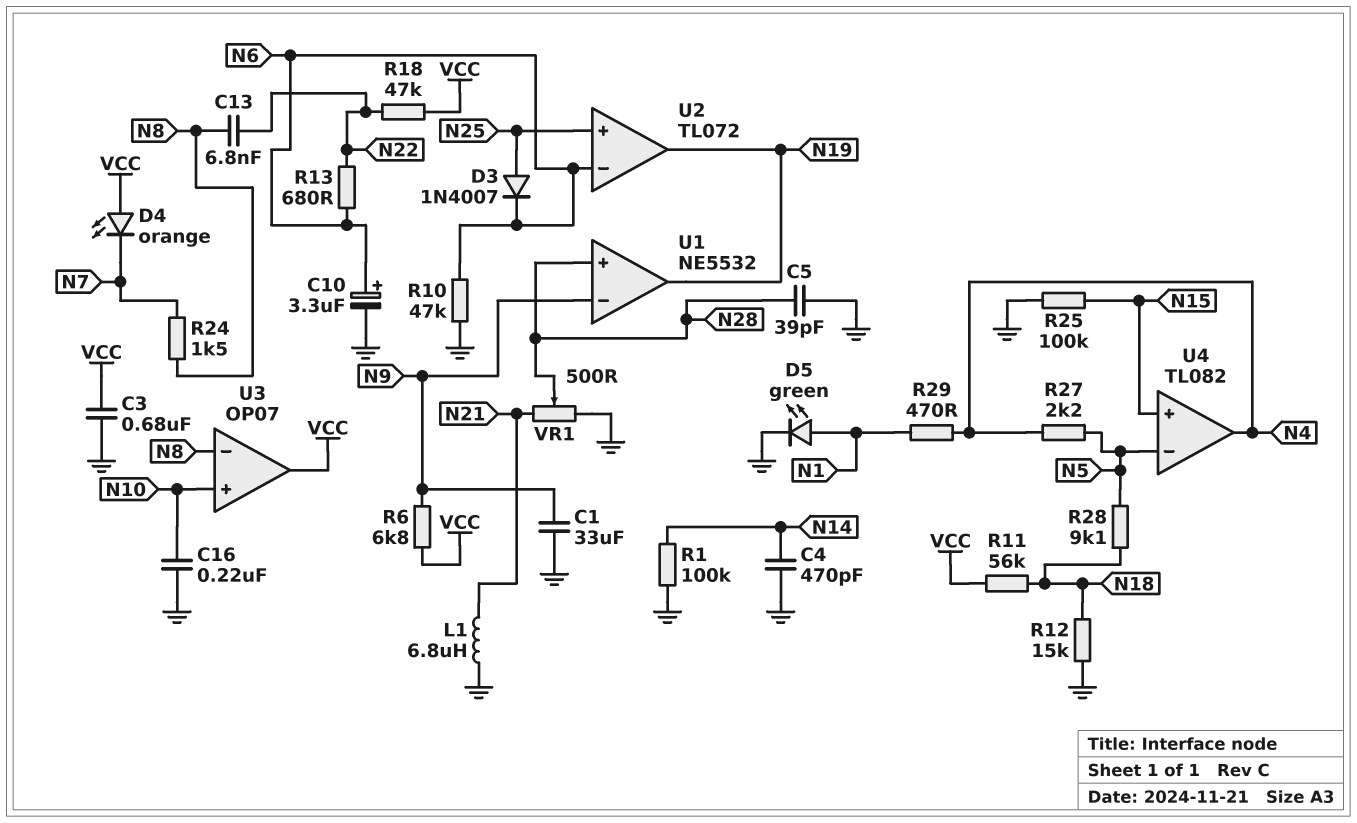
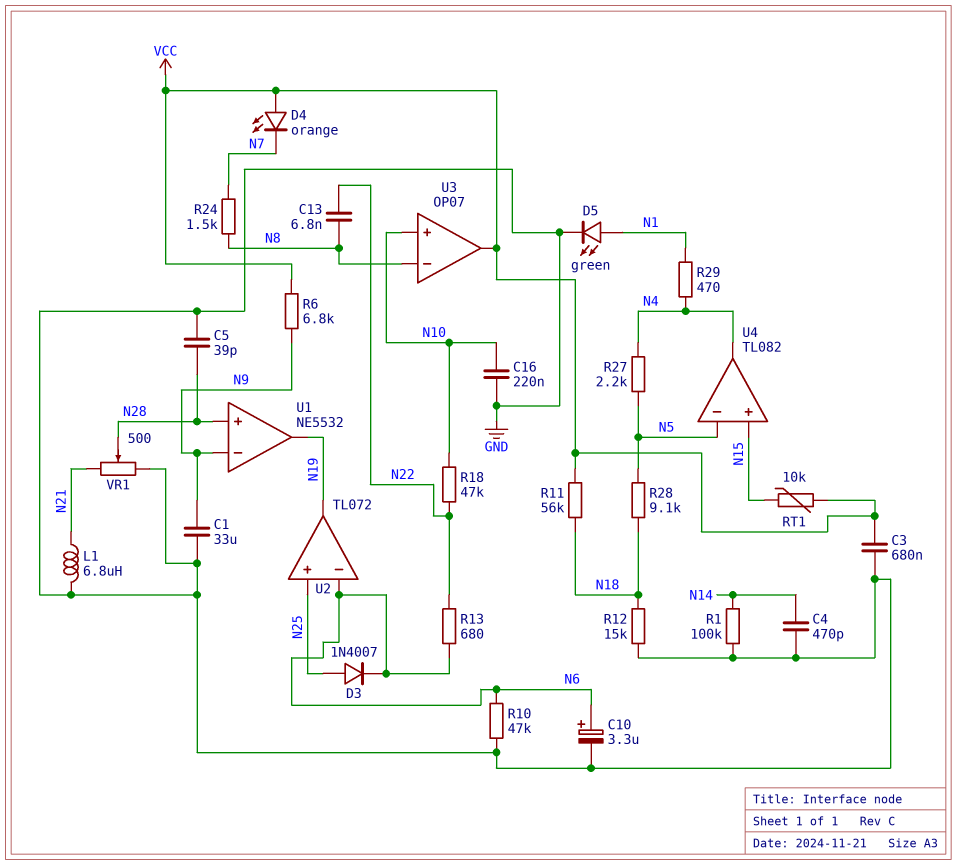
R18: 47k (N22, VCC) -> 47k (N10, N22)
R25: 100k (GND, N15) -> none
RT1: none -> 10k (N15, VCC)

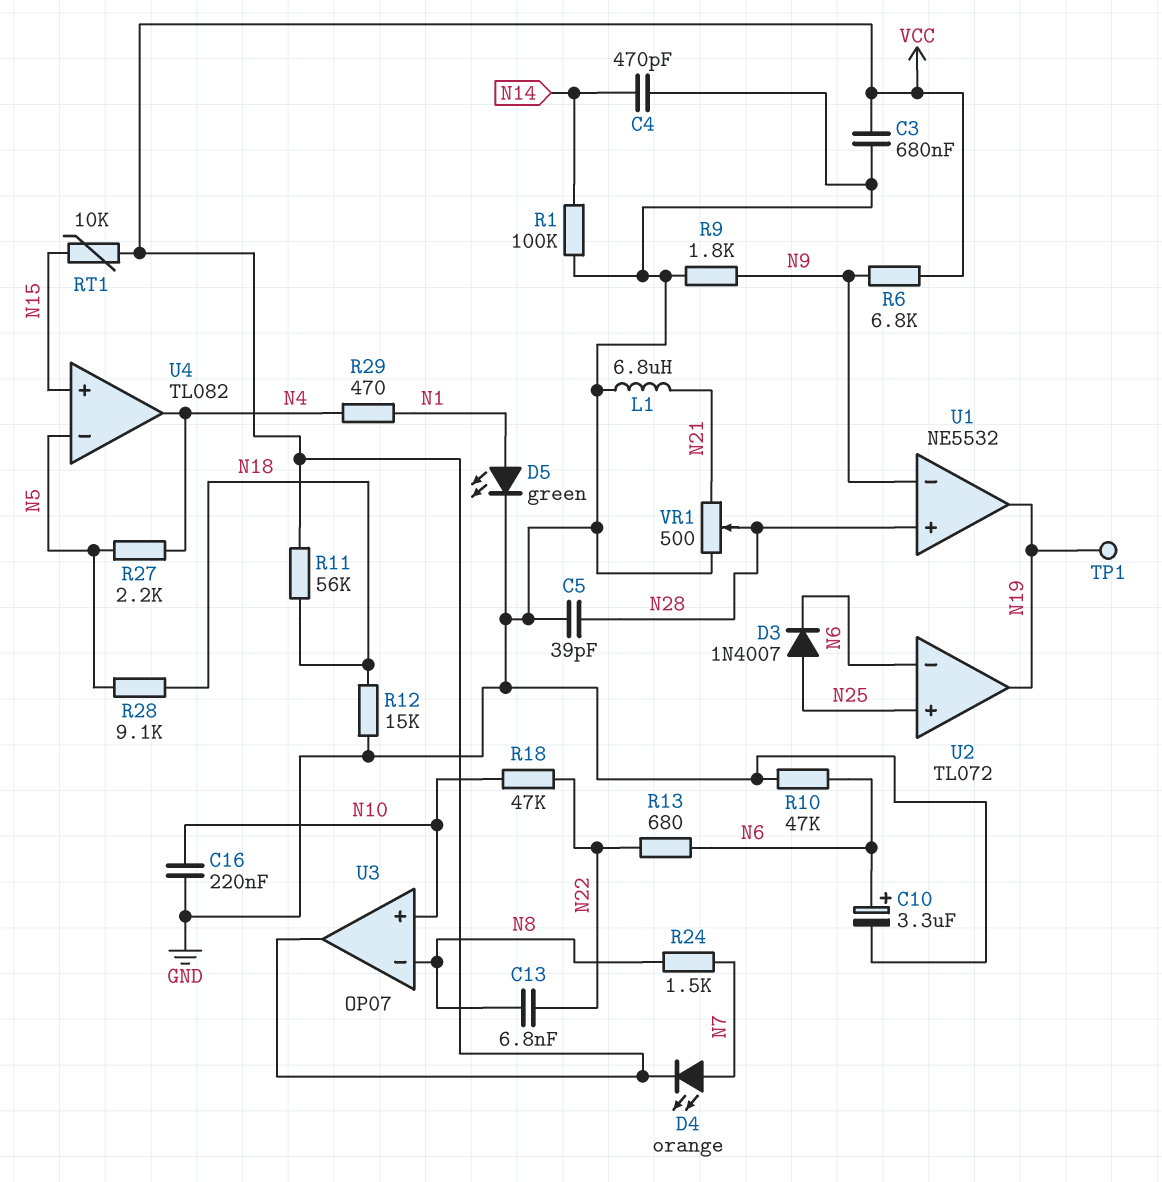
C1: 33uF (GND, N9) -> none
D4: LED orange (A VCC, K N7) -> LED orange (A N7, K VCC)
R9: none -> 1.8k (GND, N9)
TP1: none -> test point (N19)

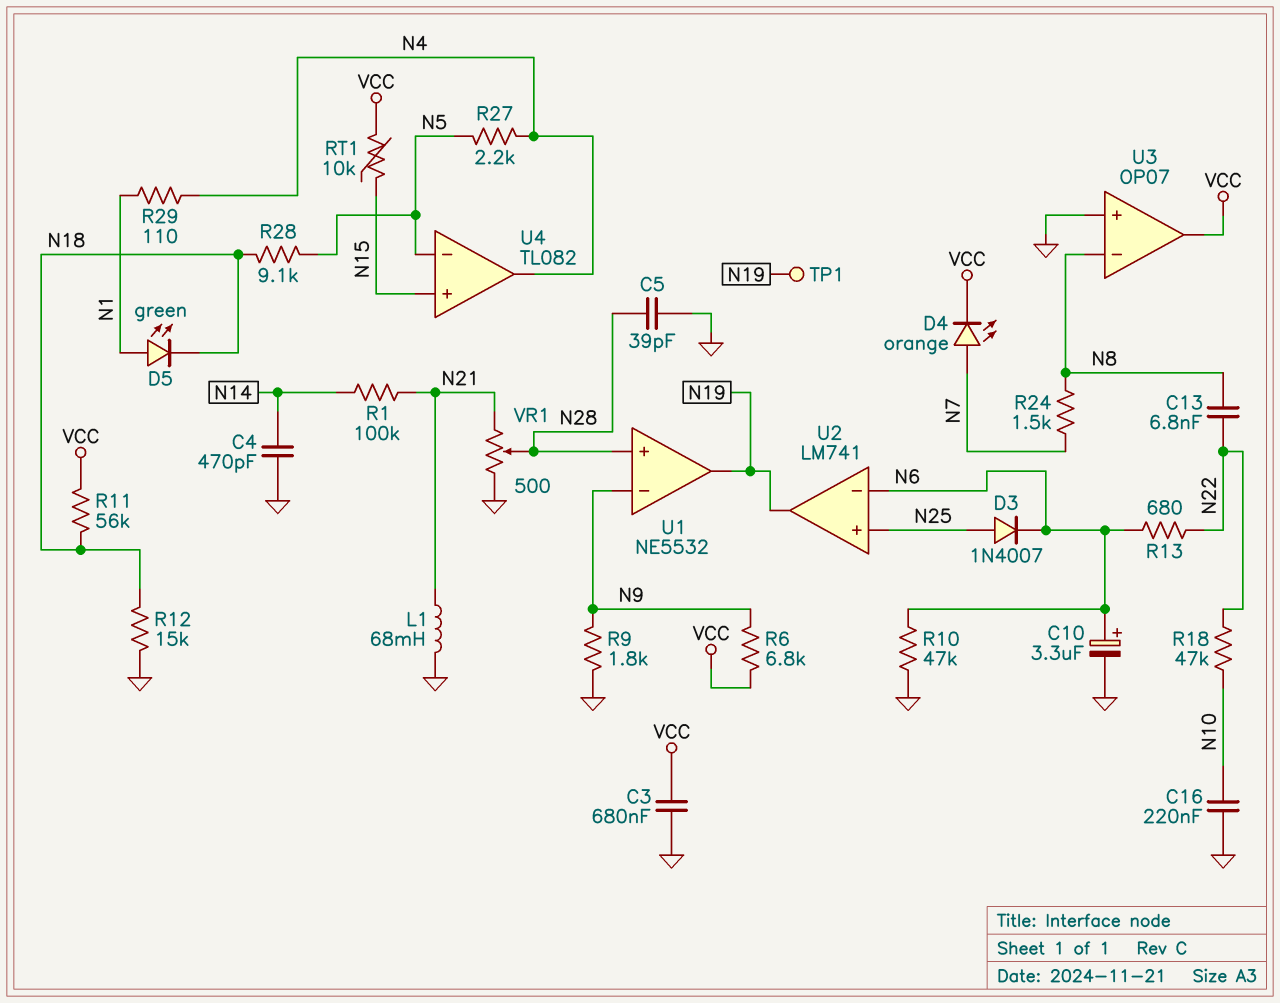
D5: LED green (A N1, K GND) -> LED green (A N1, K N18)
L1: 6.8uH (GND, N21) -> 68mH (GND, N21)
R1: 100k (GND, N14) -> 100k (N14, N21)
R29: 470 (N1, N4) -> 110 (N1, N4)
U2: TL072 -> LM741
U3 pin in+: N10 -> GND

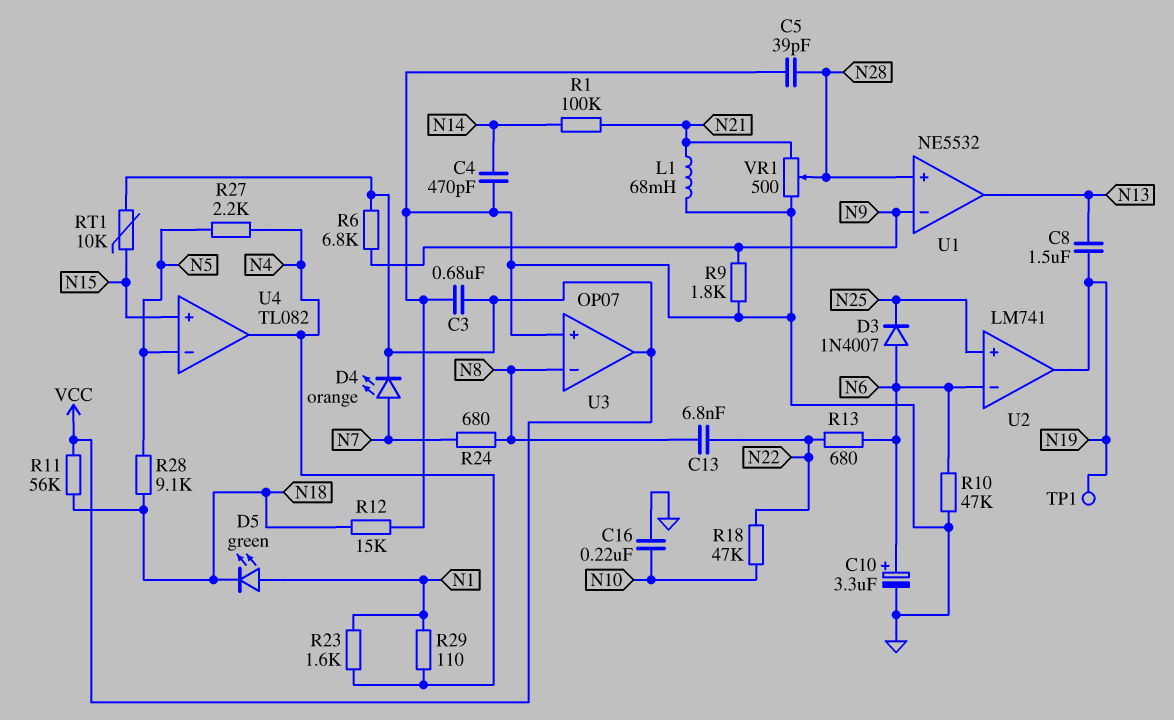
C8: none -> 1.5uF (N13, N19)
D3: diode 1N4007 (A N25, K N6) -> diode 1N4007 (A N6, K N25)
R23: none -> 1.6k (N1, N4)
R24: 1.5k (N7, N8) -> 680 (N7, N8)
U1 pin out: N19 -> N13

